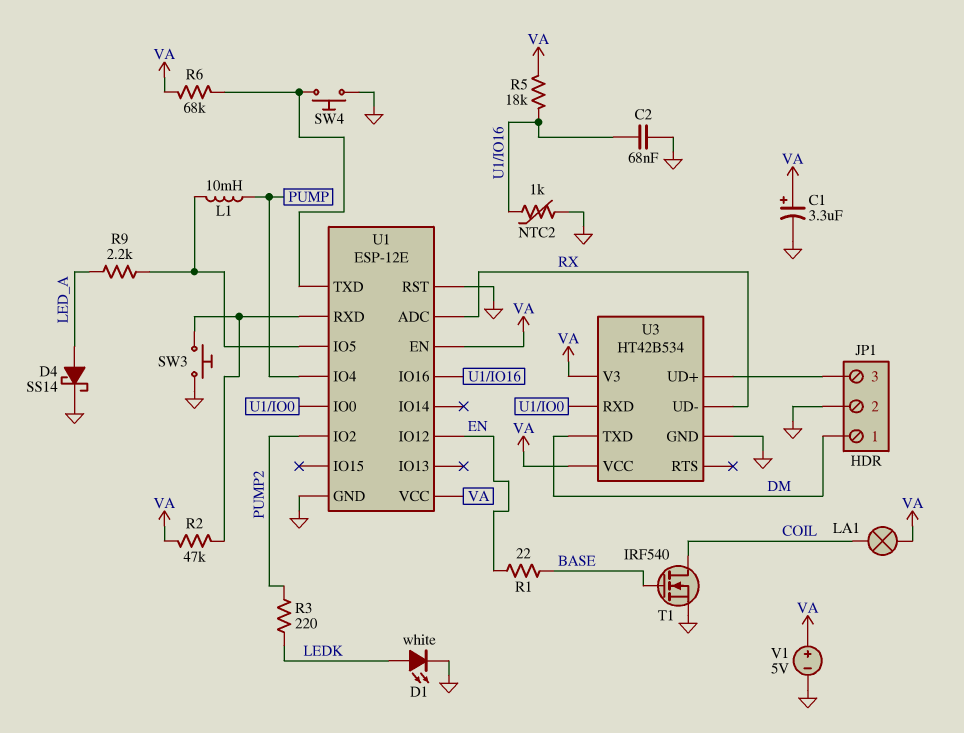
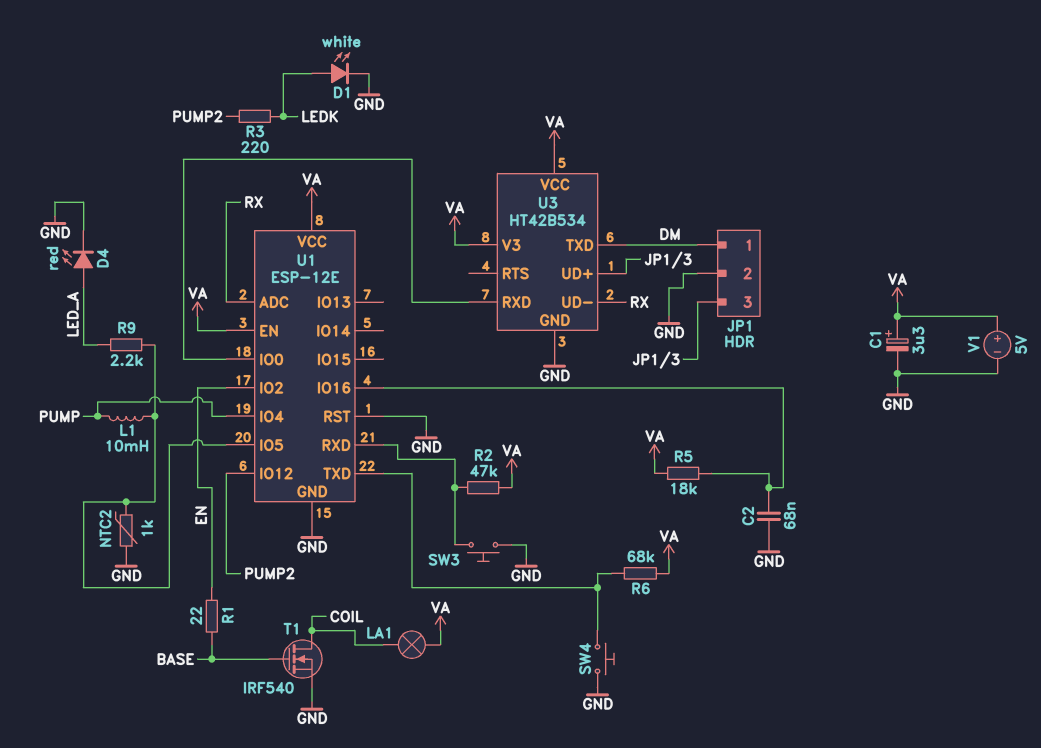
D4: schottky SS14 (A LED_A, K GND) -> LED red (A LED_A, K GND)
NTC2: 1k (GND, U1/IO16) -> 1k (GND, U1/IO5)
U1 pin IO2: PUMP2 -> EN
U1 pin IO12: EN -> PUMP2

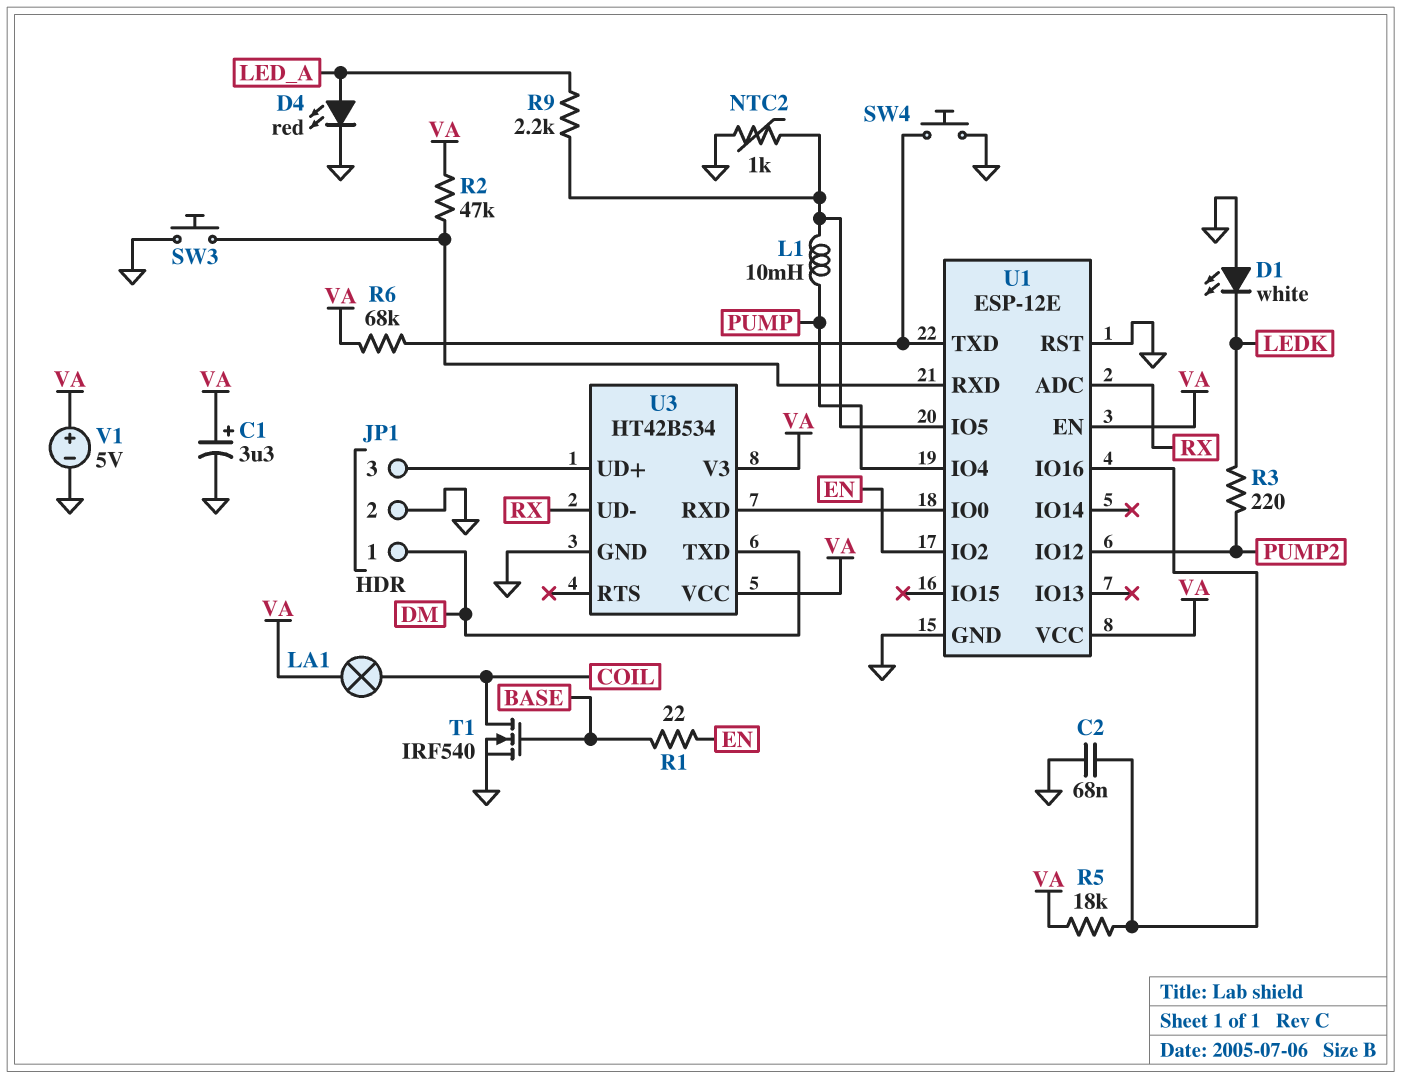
D1: LED white (A LEDK, K GND) -> LED white (A GND, K LEDK)

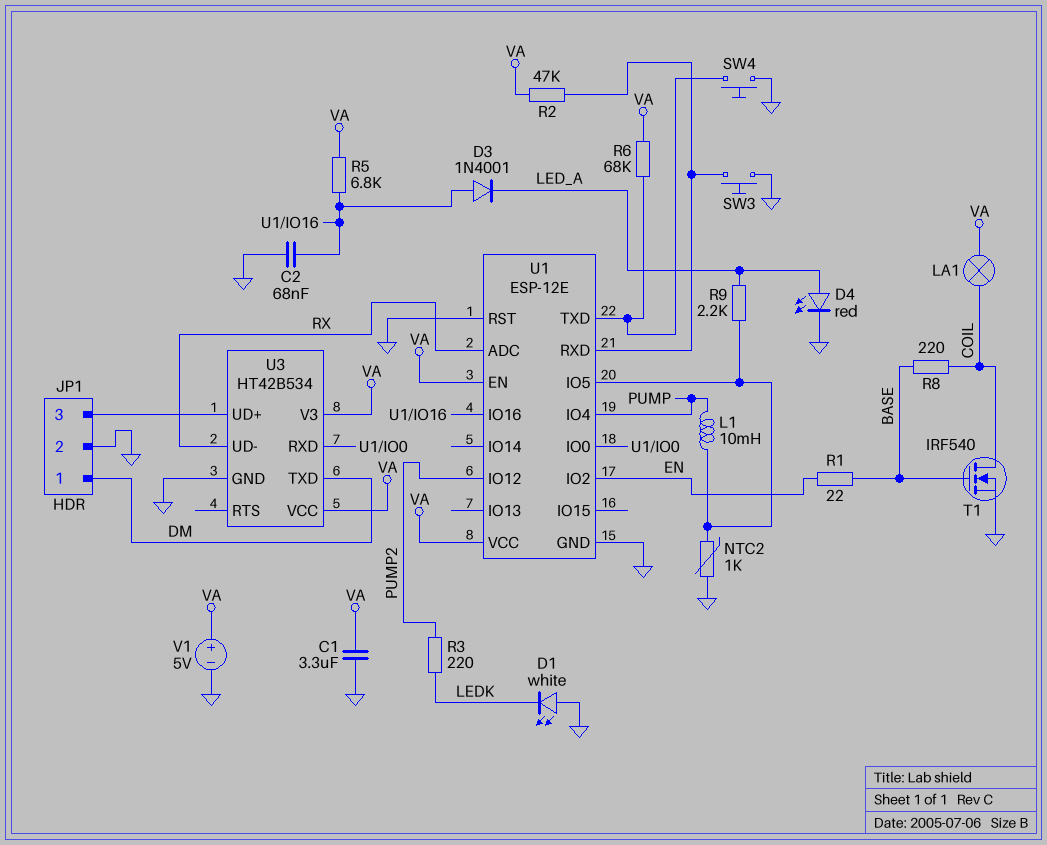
C1: 3.3uF (plus VA, minus GND) -> 3.3uF (GND, VA)
D3: none -> diode 1N4001 (A U1/IO16, K LED_A)
R5: 18k (U1/IO16, VA) -> 6.8k (U1/IO16, VA)
R8: none -> 220 (BASE, COIL)

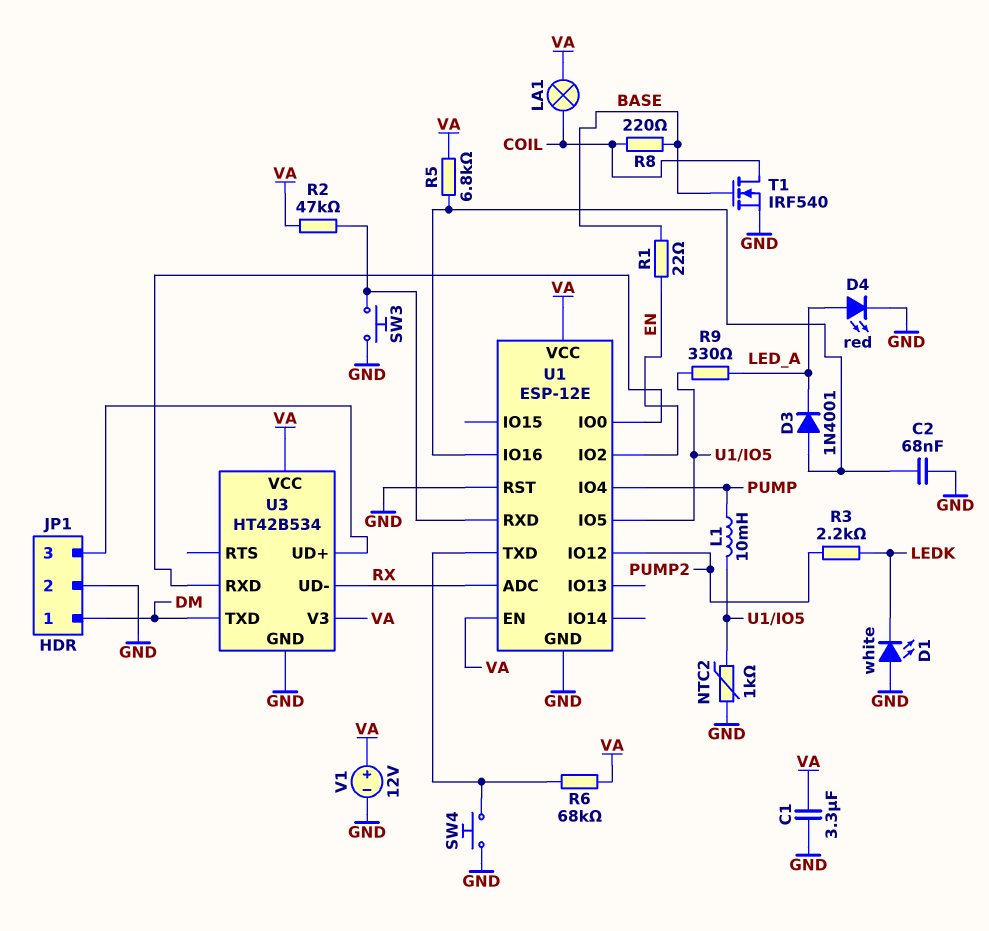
R3: 220 (LEDK, PUMP2) -> 2.2k (LEDK, PUMP2)
R9: 2.2k (LED_A, U1/IO5) -> 330 (LED_A, U1/IO5)
V1: 5V (plus VA, minus GND) -> 12V (plus VA, minus GND)

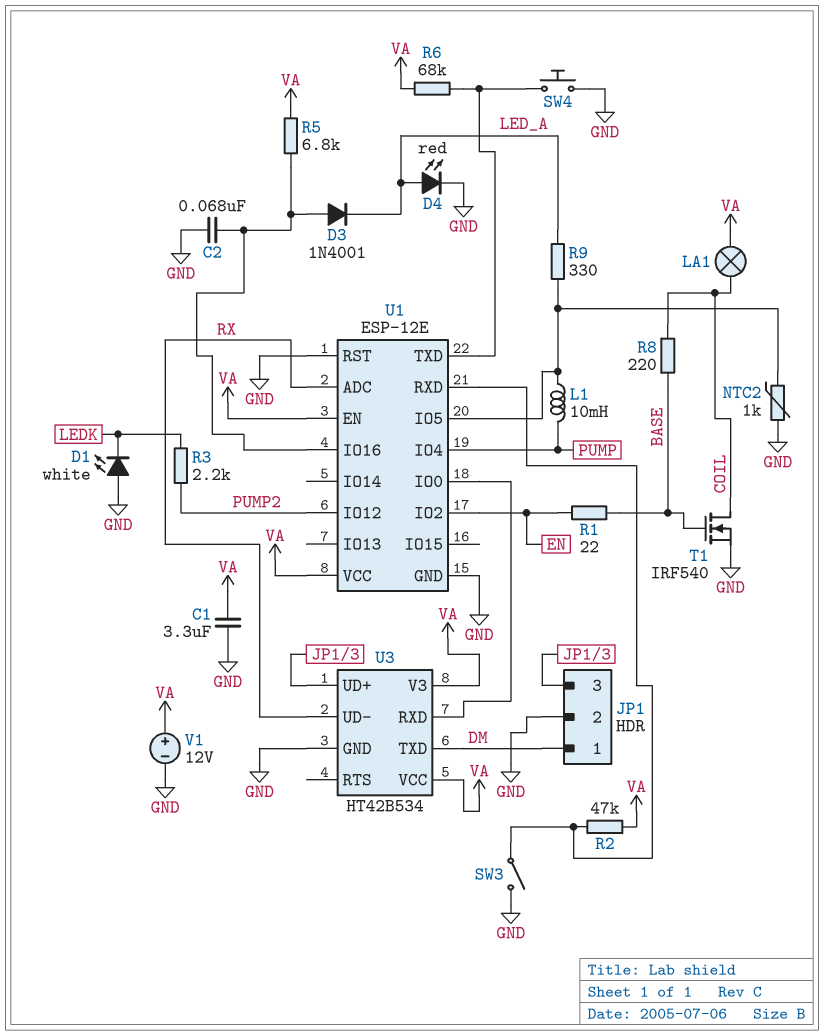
SW3: button (GND, U1/RXD) -> switch (GND, U1/RXD)

